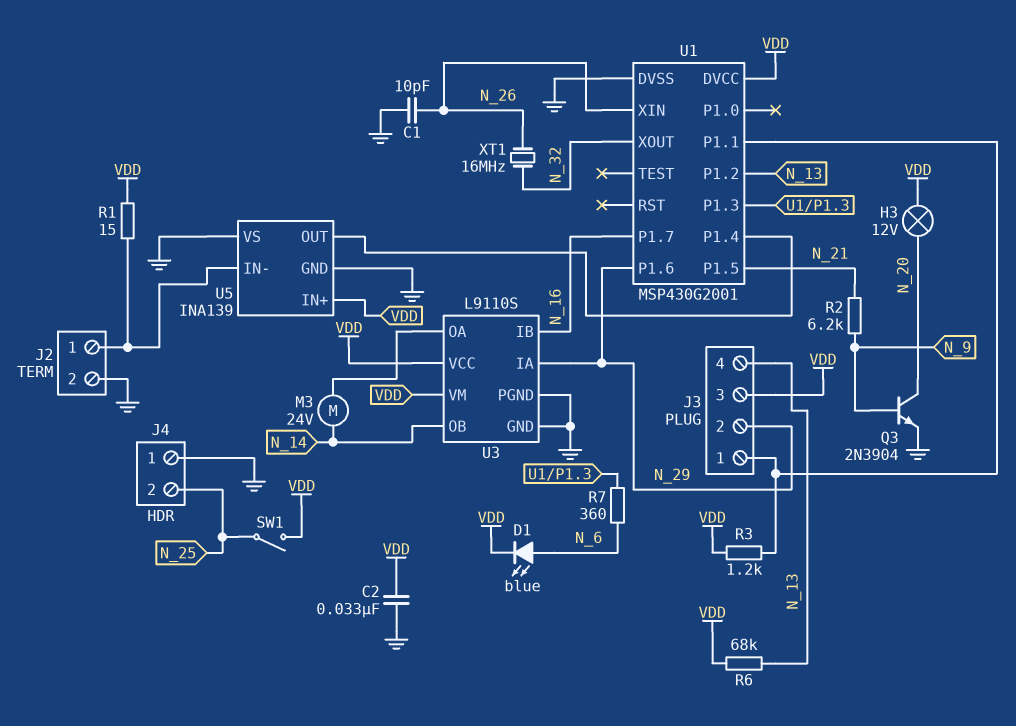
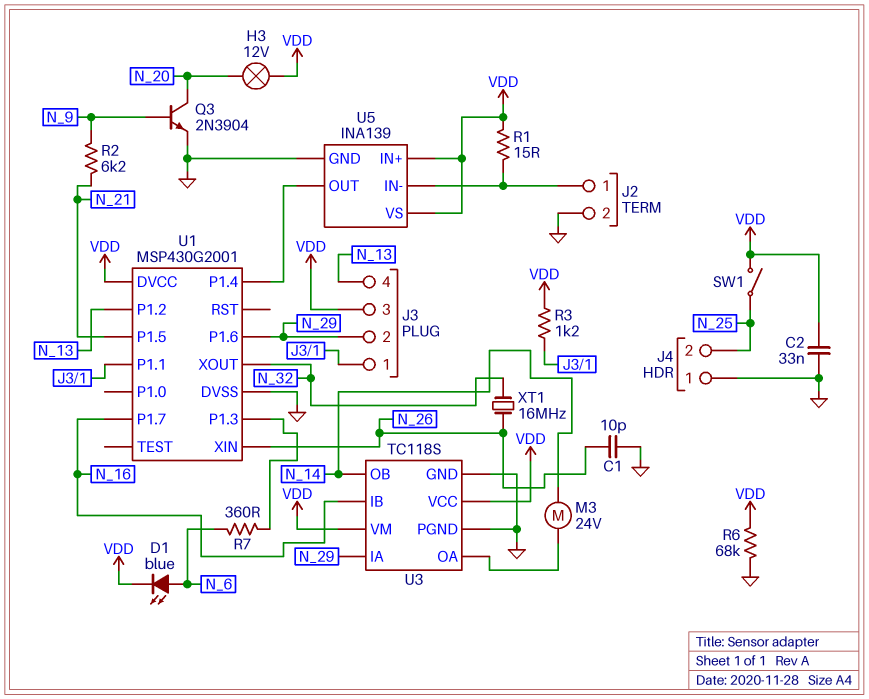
R6: 68k (N_13, VDD) -> 68k (GND, VDD)
U3: L9110S -> TC118S
U5 pin VS: GND -> VDD

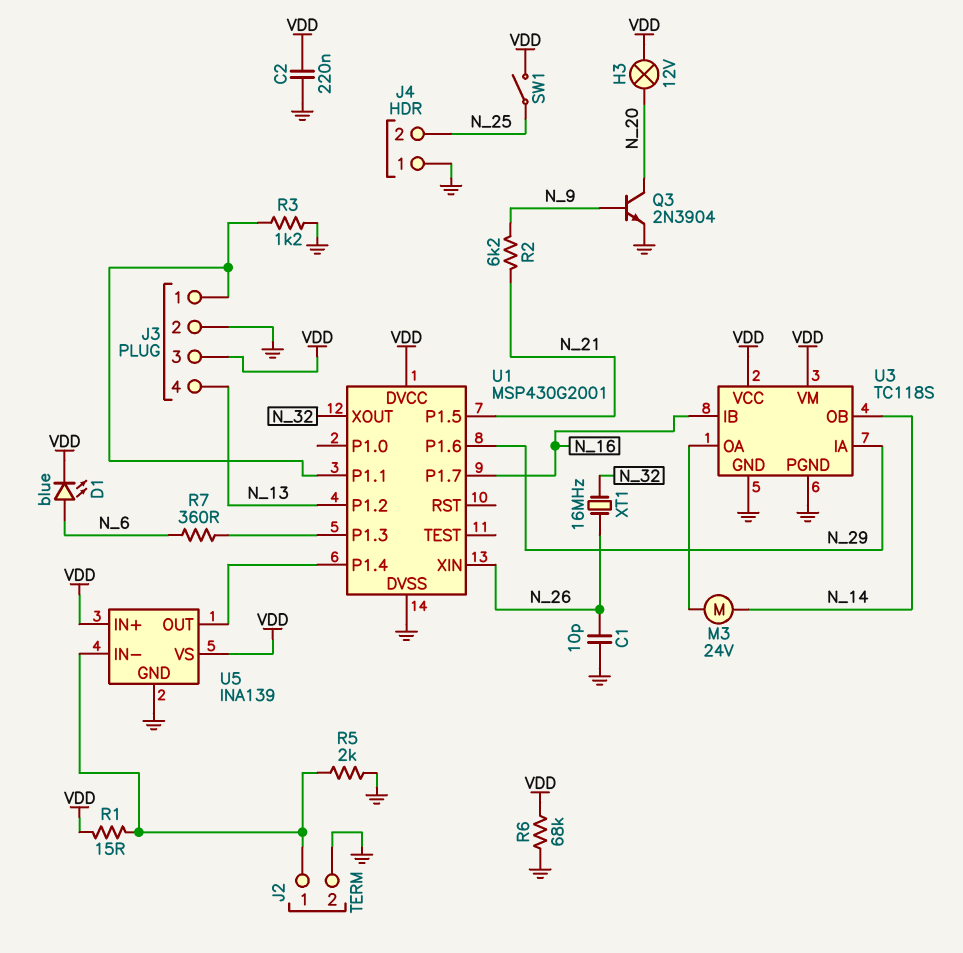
C2: 33nF (GND, VDD) -> 220nF (GND, VDD)
J3 pin 2: N_29 -> GND
R3: 1.2k (J3/1, VDD) -> 1.2k (GND, J3/1)
R5: none -> 2k (GND, J2/1)

